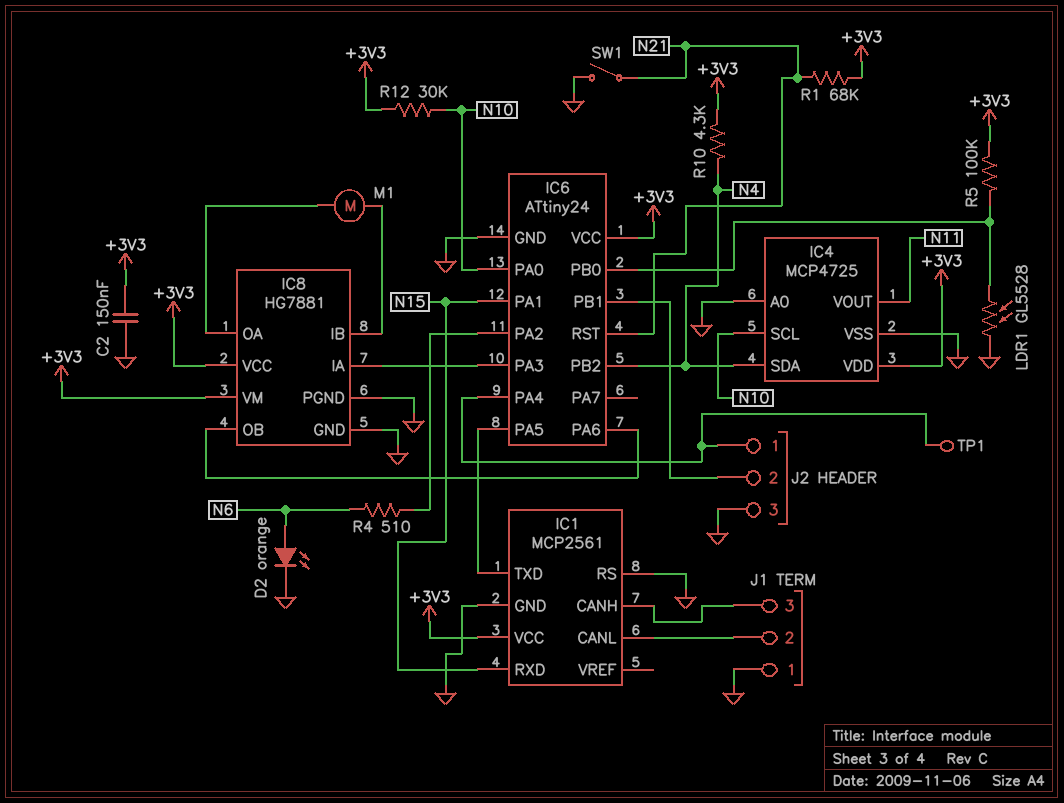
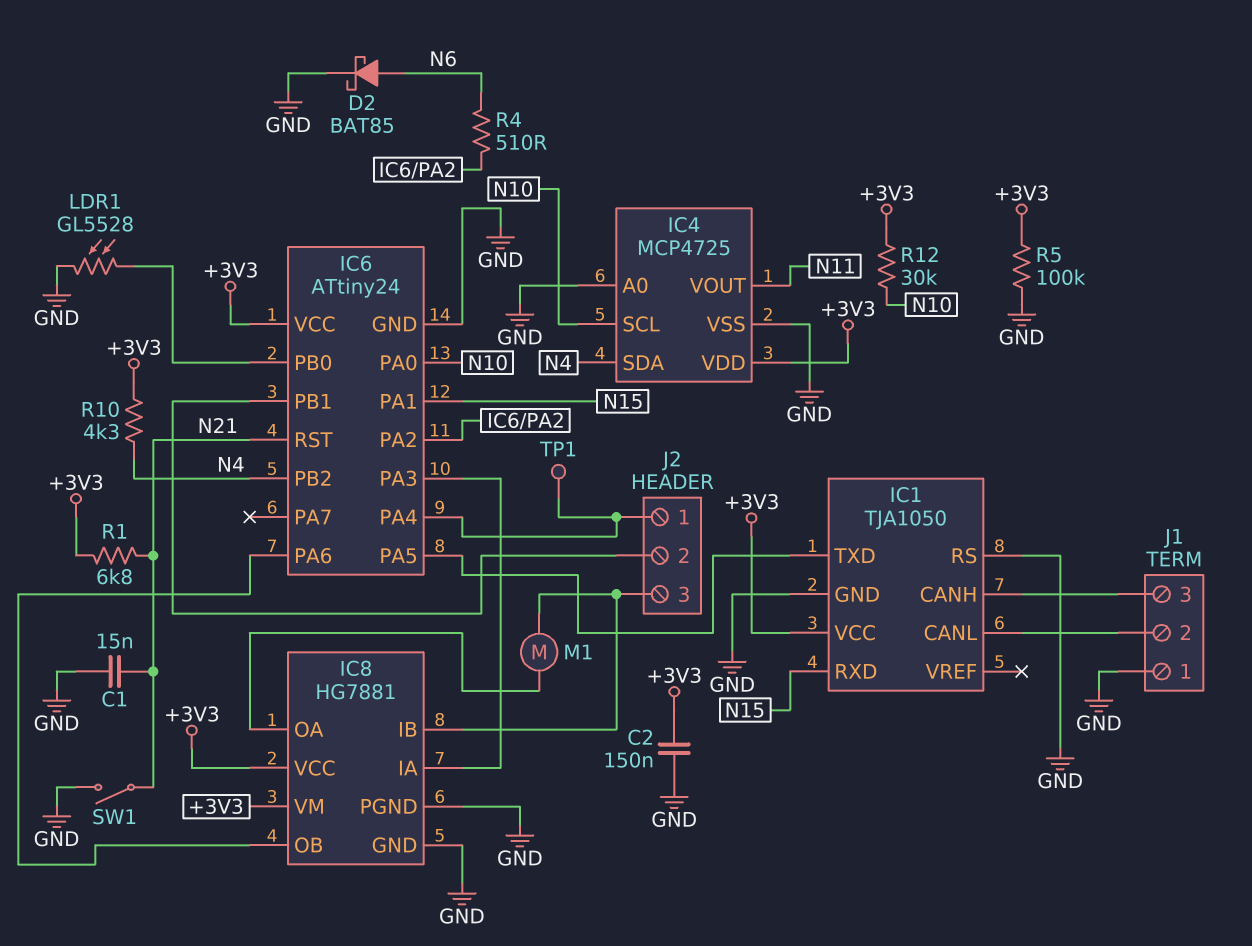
C1: none -> 15nF (GND, N21)
D2: LED orange (A N6, K GND) -> schottky BAT85 (A N6, K GND)
IC1: MCP2561 -> TJA1050
J2 pin 3: GND -> IC8/IB
R1: 68k (+3V3, N21) -> 6.8k (+3V3, N21)
R5: 100k (+3V3, IC6/PB0) -> 100k (+3V3, GND)

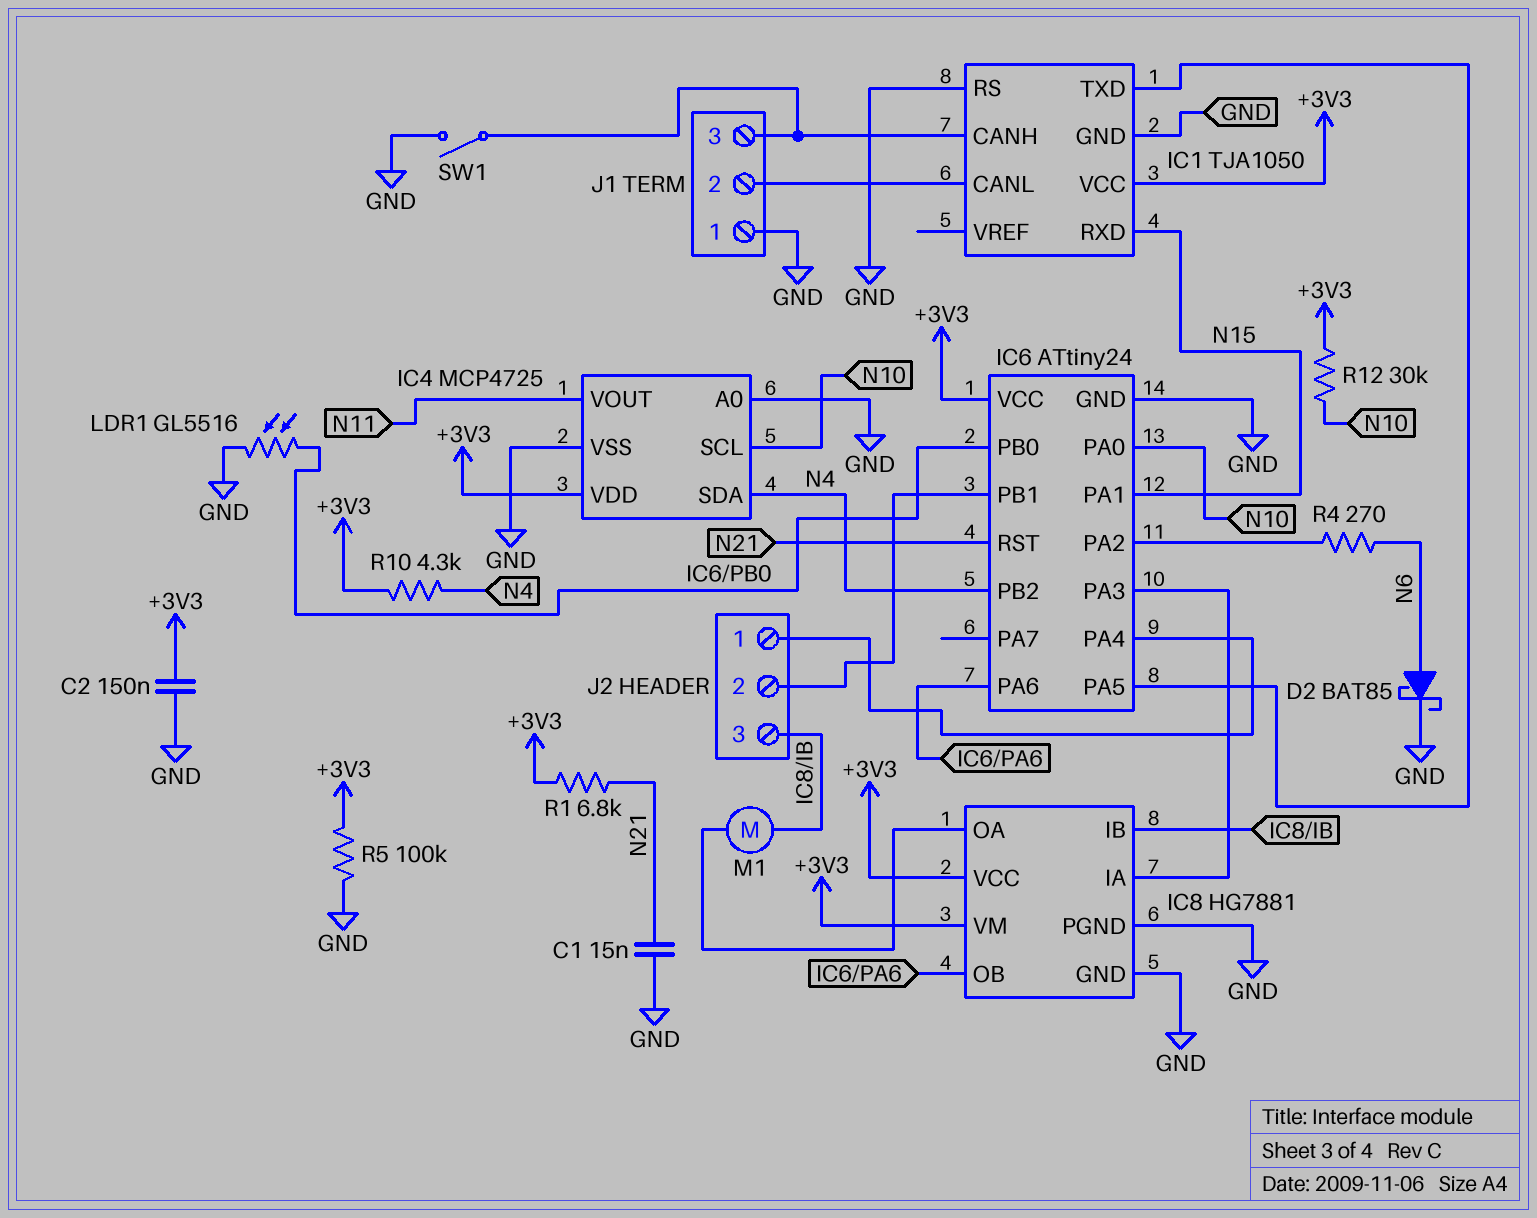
LDR1: GL5528 (GND, IC6/PB0) -> GL5516 (GND, IC6/PB0)
R4: 510 (IC6/PA2, N6) -> 270 (IC6/PA2, N6)
SW1: switch (GND, N21) -> switch (GND, IC1/CANH)
TP1: test point (IC6/PA4) -> none

